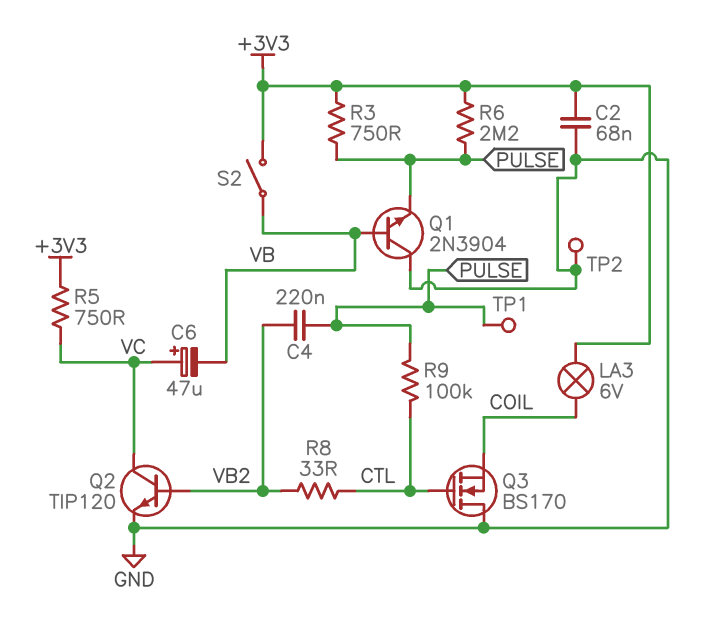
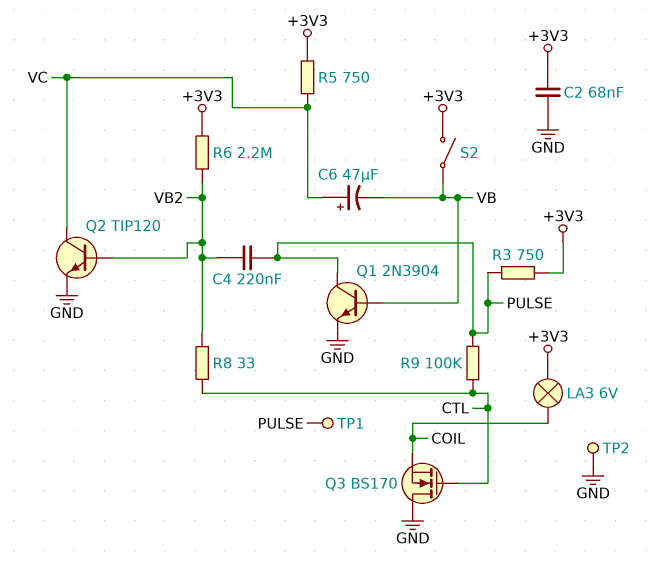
Q1: NPN 2N3904 (B VB, C GND, E PULSE) -> NPN 2N3904 (B VB, C PULSE, E GND)
R6: 2.2M (+3V3, PULSE) -> 2.2M (+3V3, VB2)

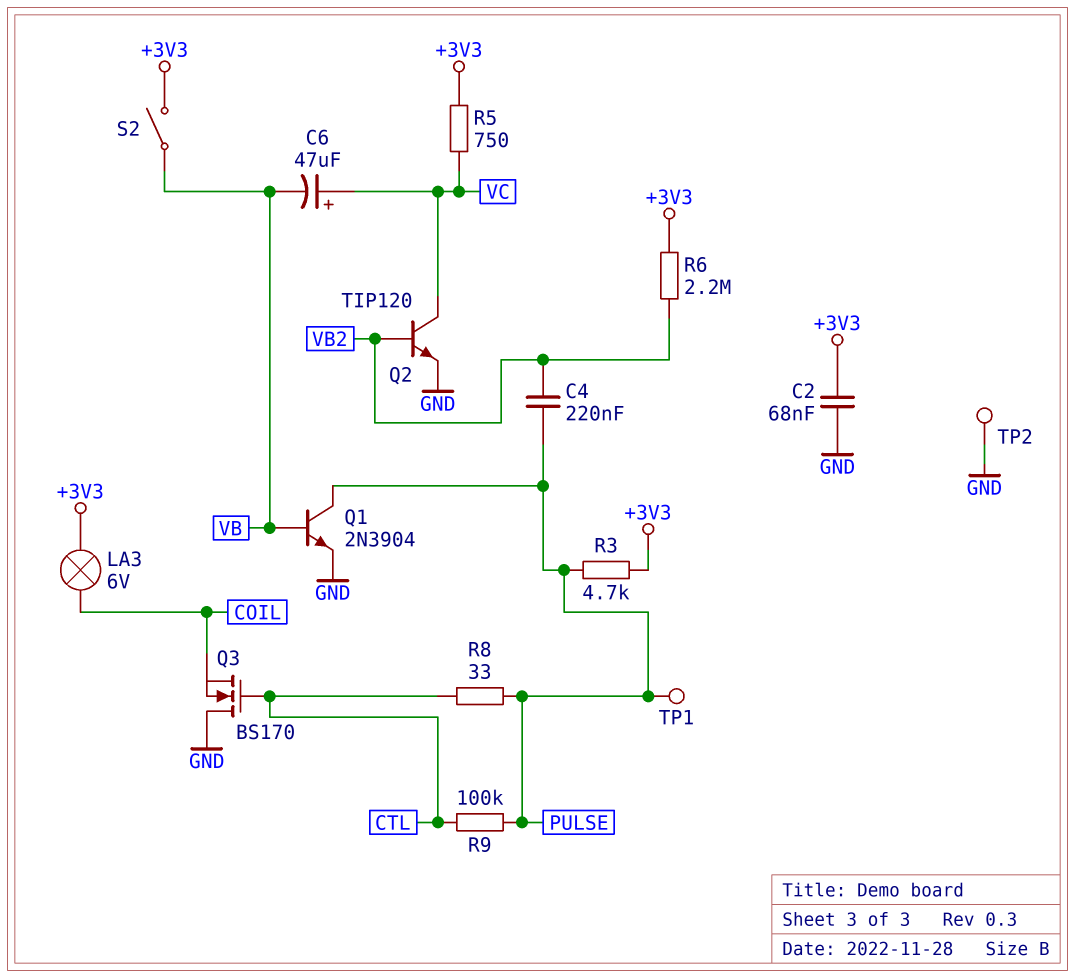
R3: 750 (+3V3, PULSE) -> 4.7k (+3V3, PULSE)
R8: 33 (CTL, VB2) -> 33 (CTL, PULSE)

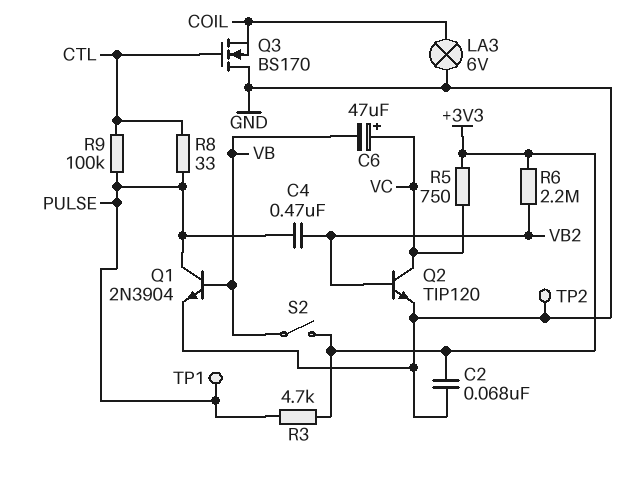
C4: 220nF (PULSE, VB2) -> 470nF (PULSE, VB2)
LA3: lamp 6V (+3V3, COIL) -> lamp 6V (COIL, GND)

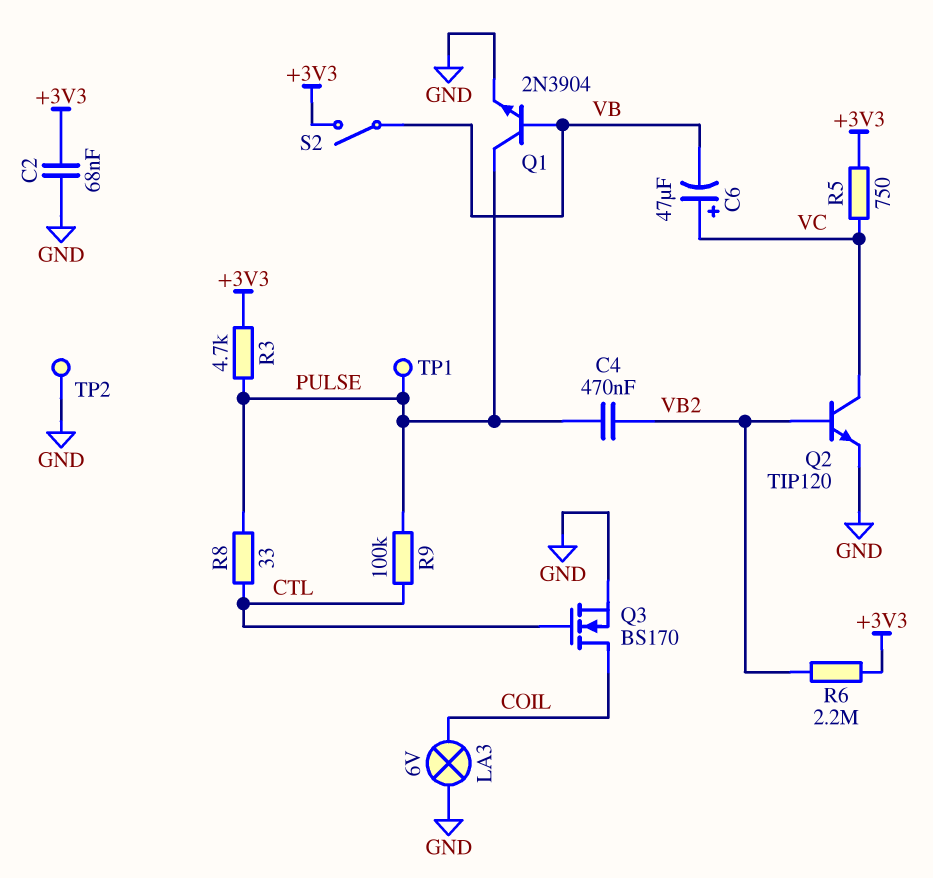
Q3: NMOS BS170 (G CTL, D GND, S COIL) -> NMOS BS170 (G CTL, D COIL, S GND)

